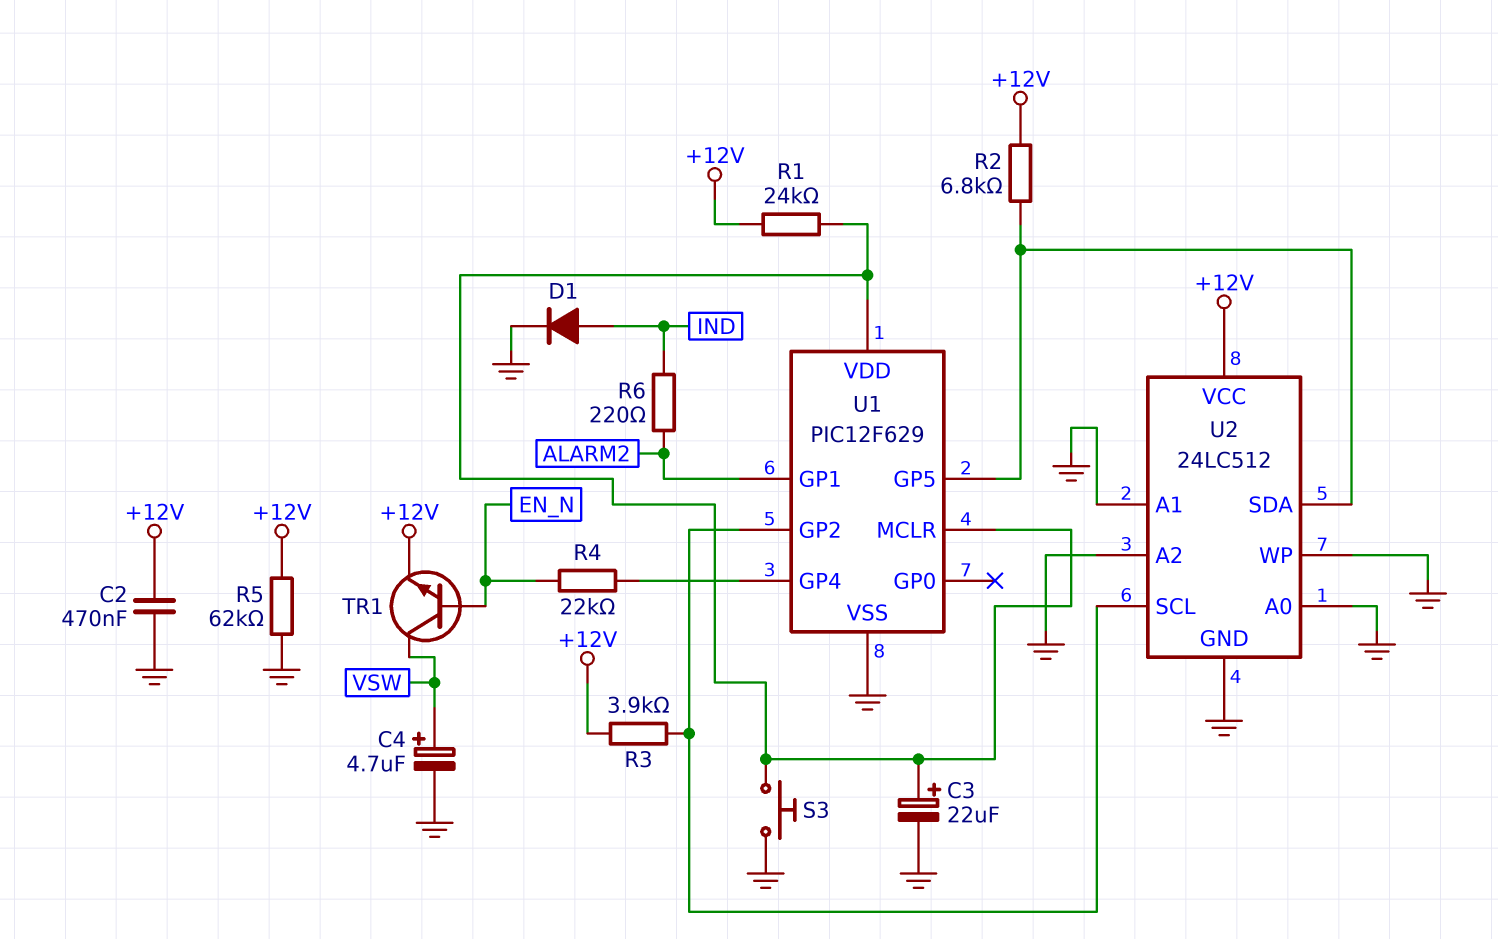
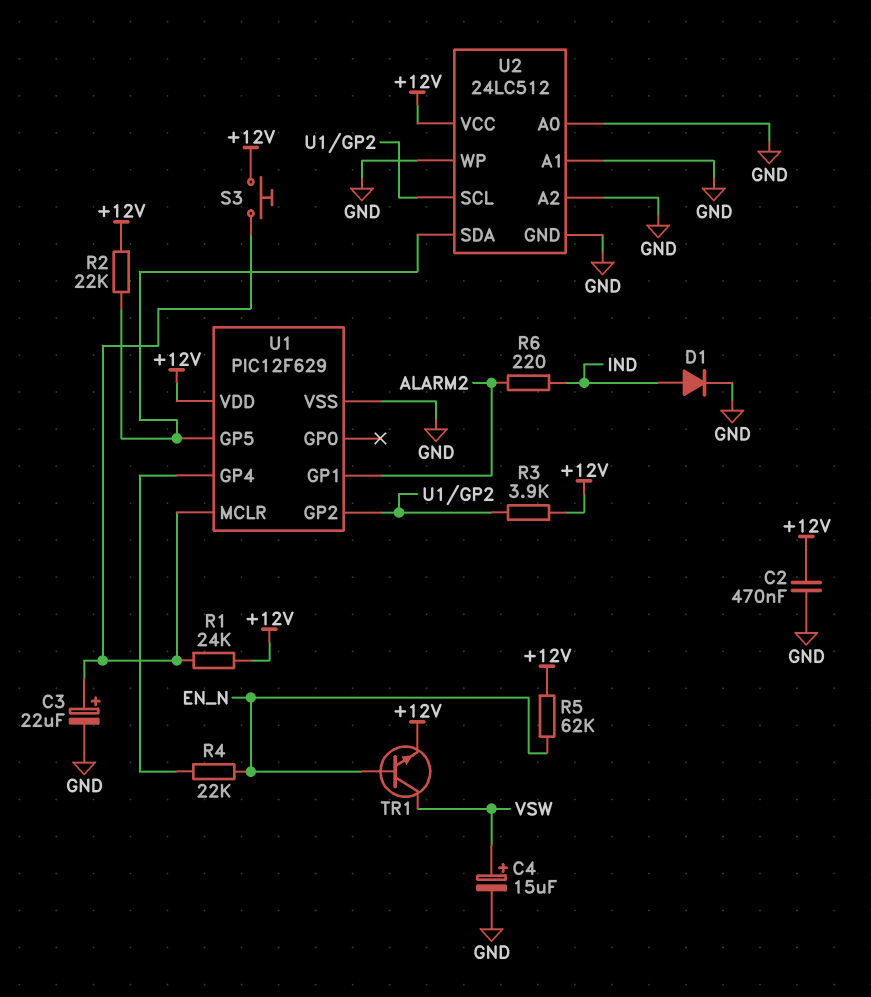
C4: 4.7uF (plus VSW, minus GND) -> 15uF (plus VSW, minus GND)
R2: 6.8k (+12V, U1/GP5) -> 22k (+12V, U1/GP5)
R5: 62k (+12V, GND) -> 62k (+12V, EN_N)
S3: button (GND, U1/MCLR) -> button (+12V, U1/MCLR)
U1 pin VDD: U1/MCLR -> +12V

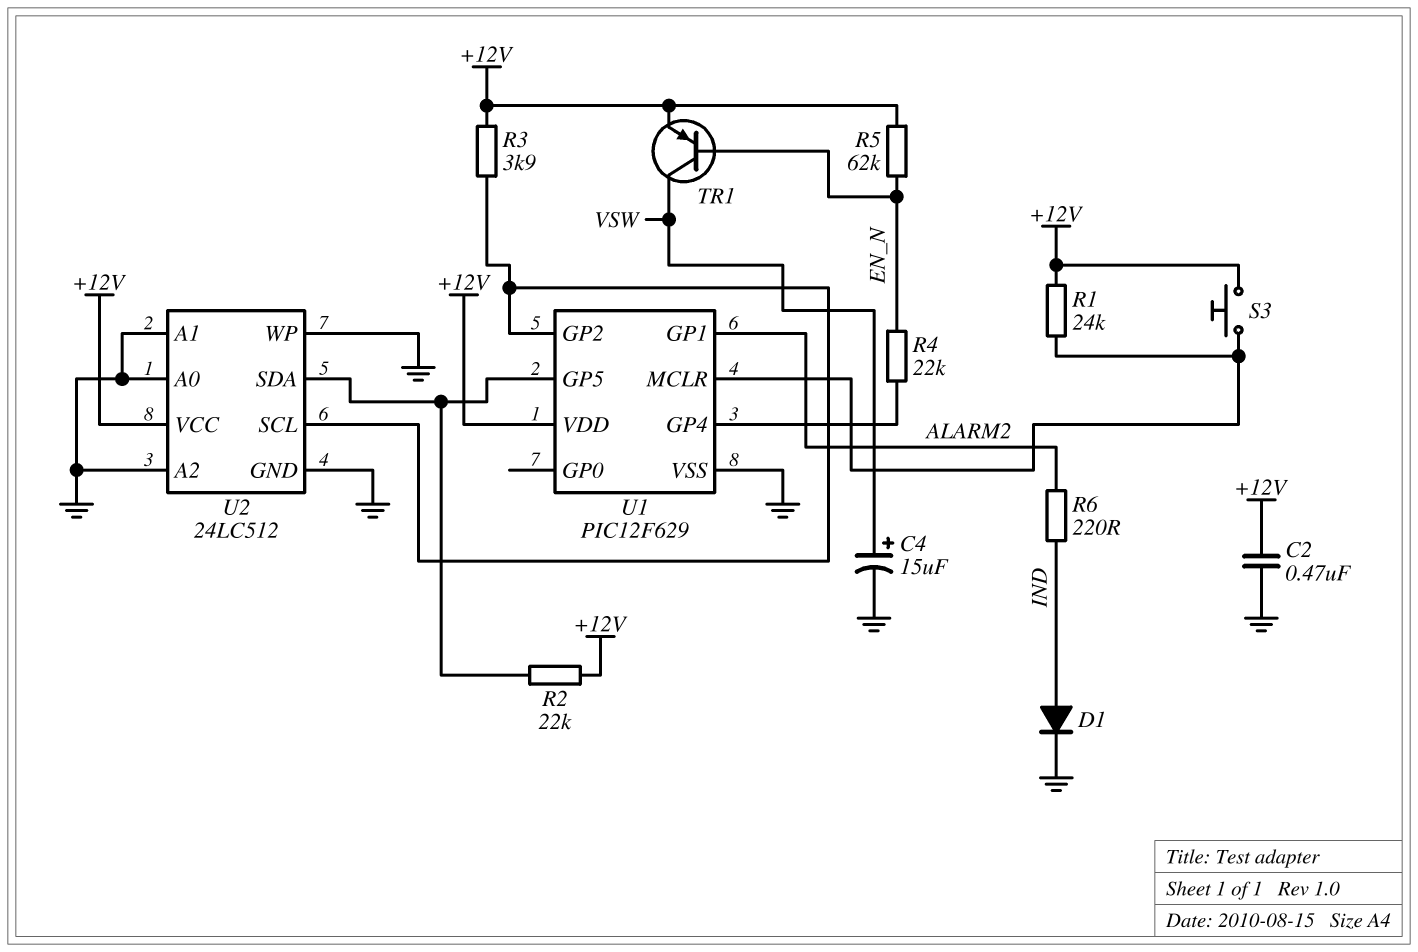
C3: 22uF (plus U1/MCLR, minus GND) -> none
TR1: NPN (B EN_N, C VSW, E +12V) -> PNP (B EN_N, C VSW, E +12V)

